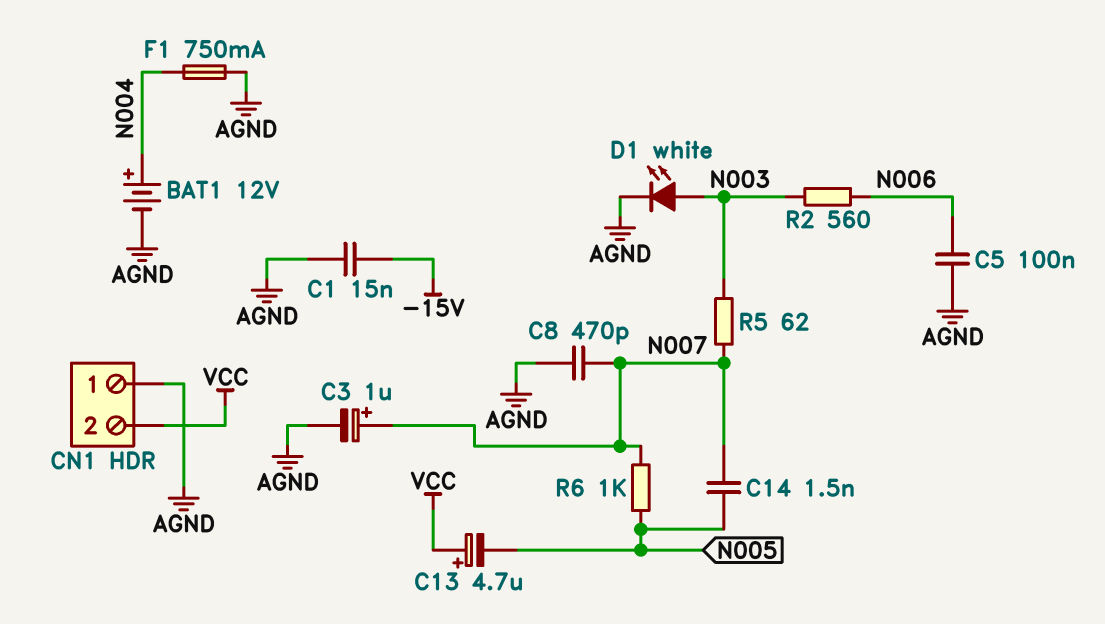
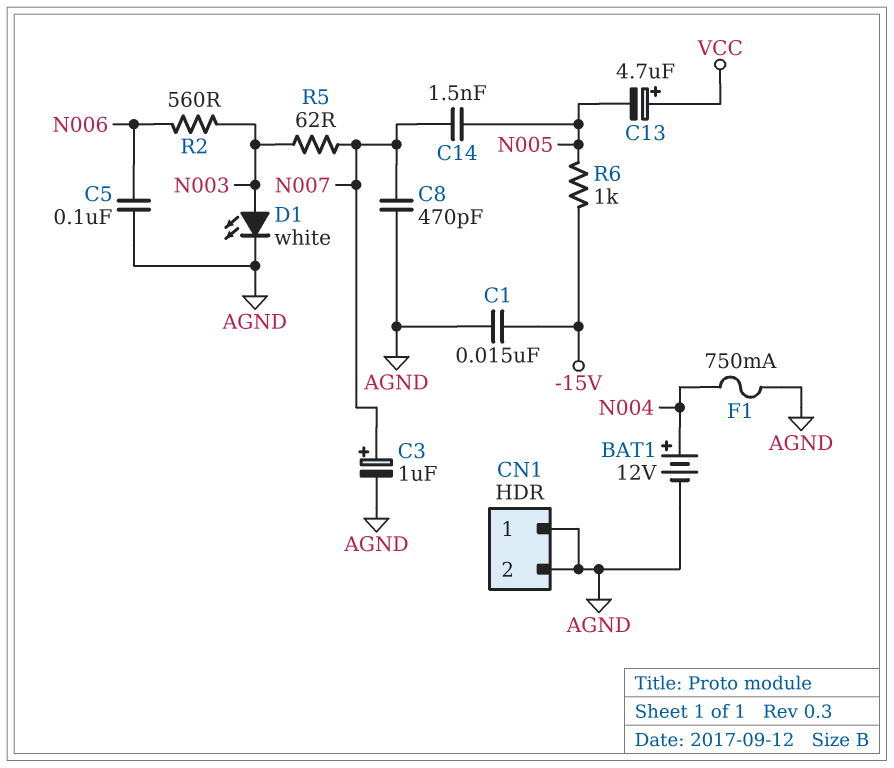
CN1 pin 2: VCC -> AGND
R6: 1k (N005, N007) -> 1k (-15V, N005)

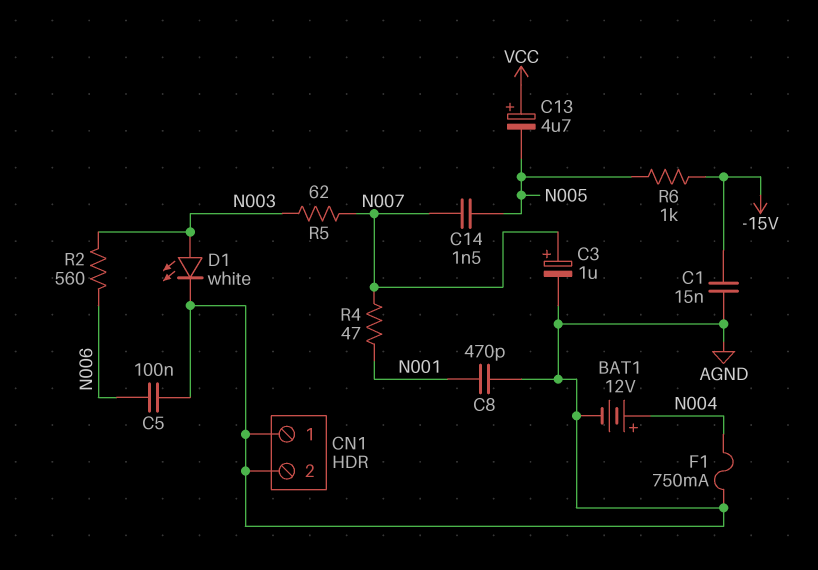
C8: 470pF (AGND, N007) -> 470pF (AGND, N001)
R4: none -> 47 (N001, N007)

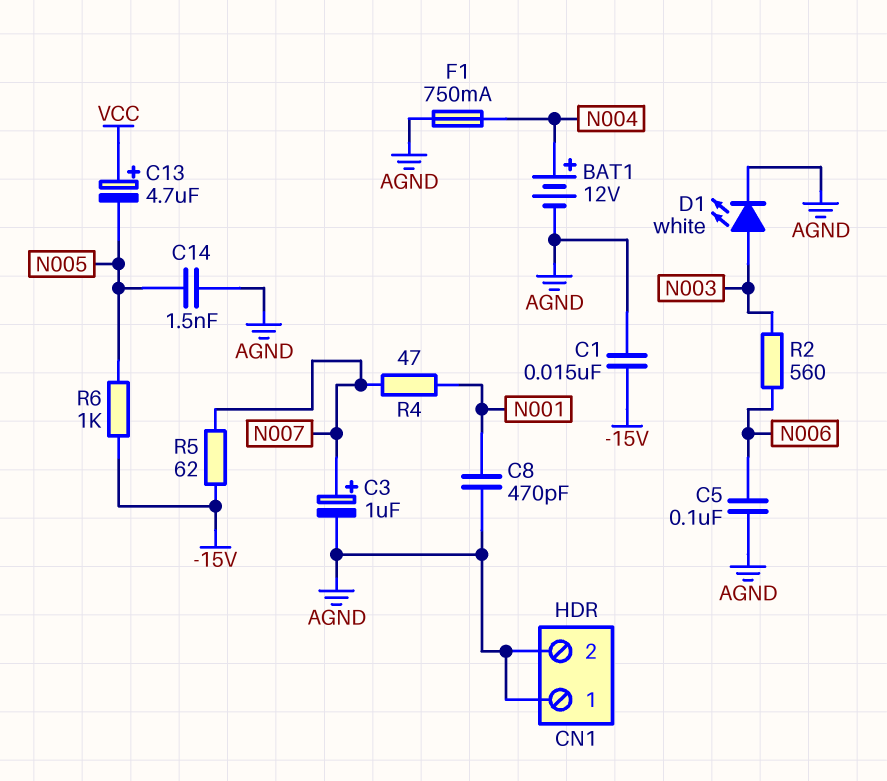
C14: 1.5nF (N005, N007) -> 1.5nF (AGND, N005)
R5: 62 (N003, N007) -> 62 (-15V, N007)

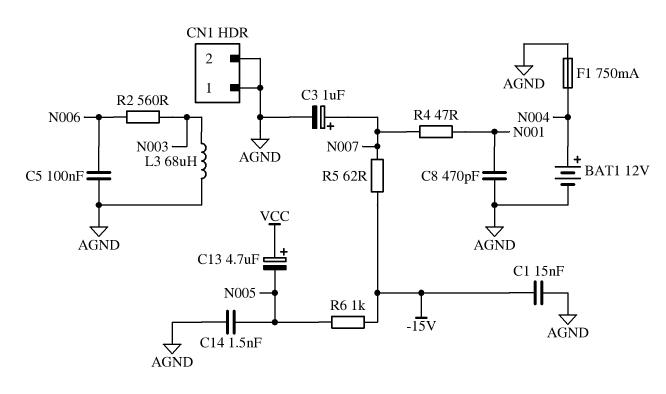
D1: LED white (A N003, K AGND) -> none
L3: none -> 68uH (AGND, N003)

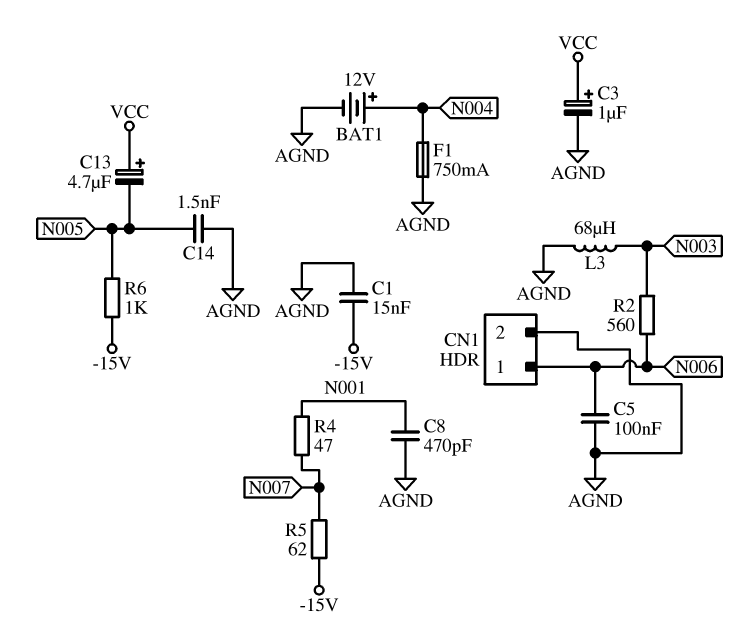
C3: 1uF (plus N007, minus AGND) -> 1uF (plus VCC, minus AGND)
CN1 pin 1: AGND -> N006

